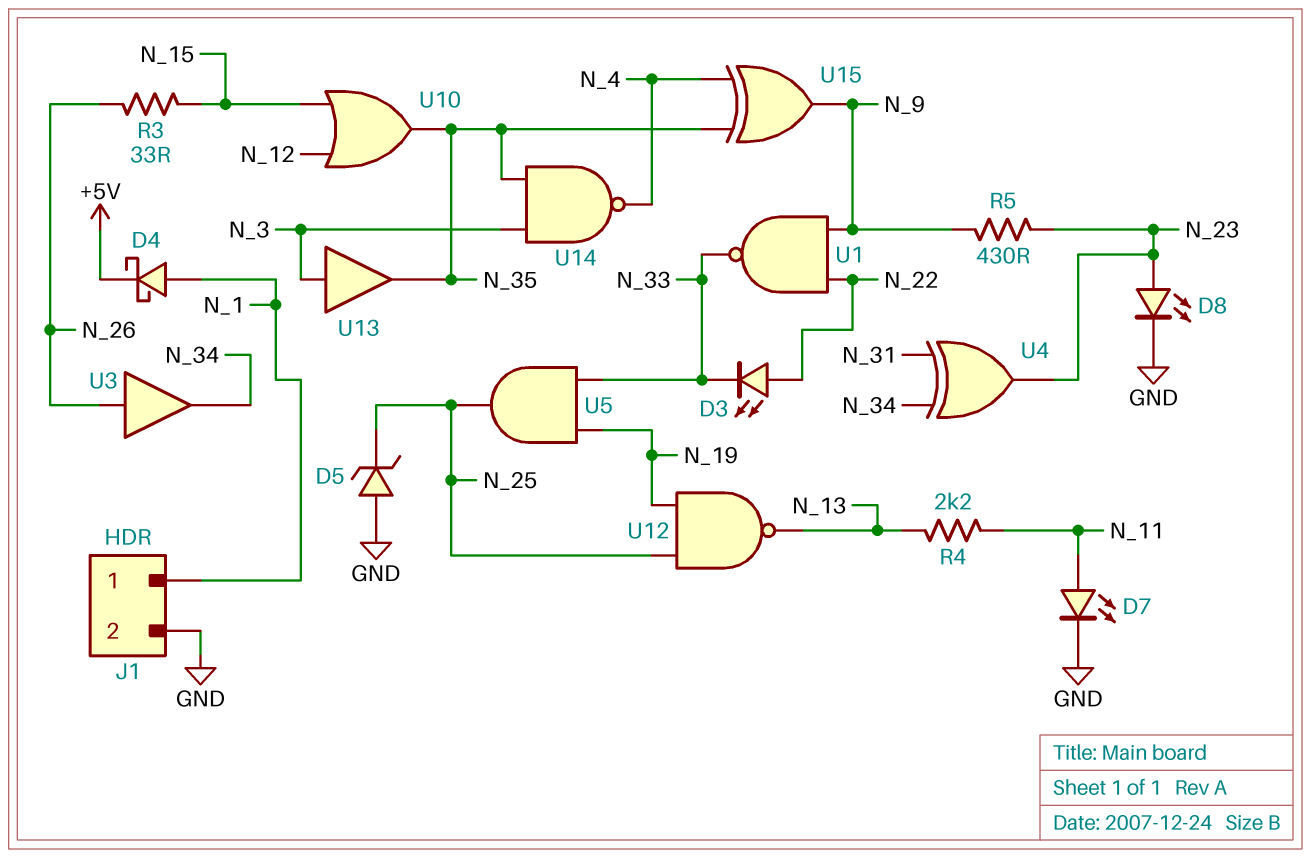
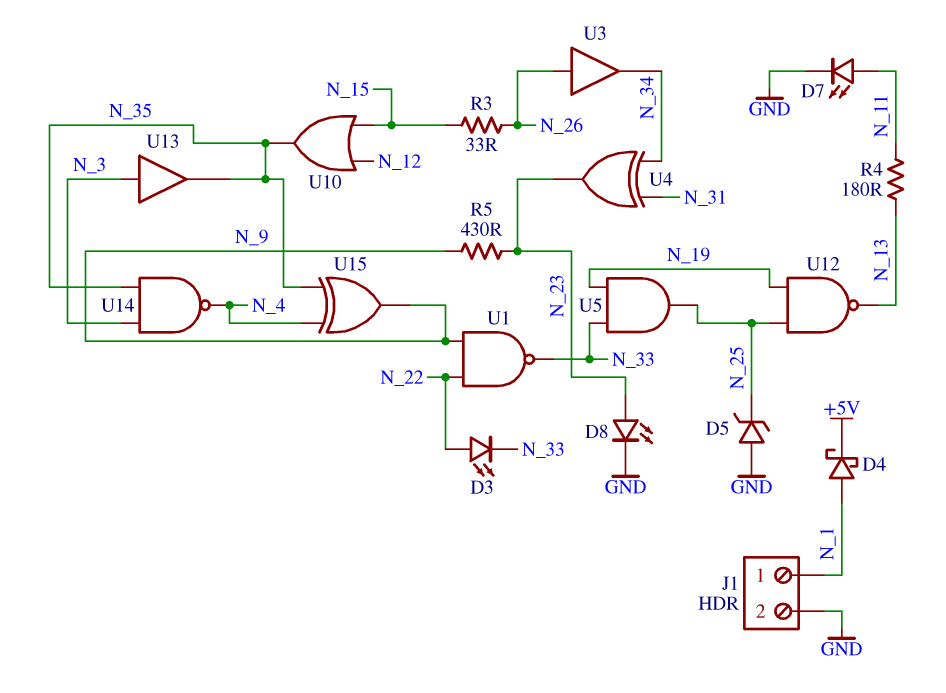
R4: 2.2k (N_11, N_13) -> 180 (N_11, N_13)

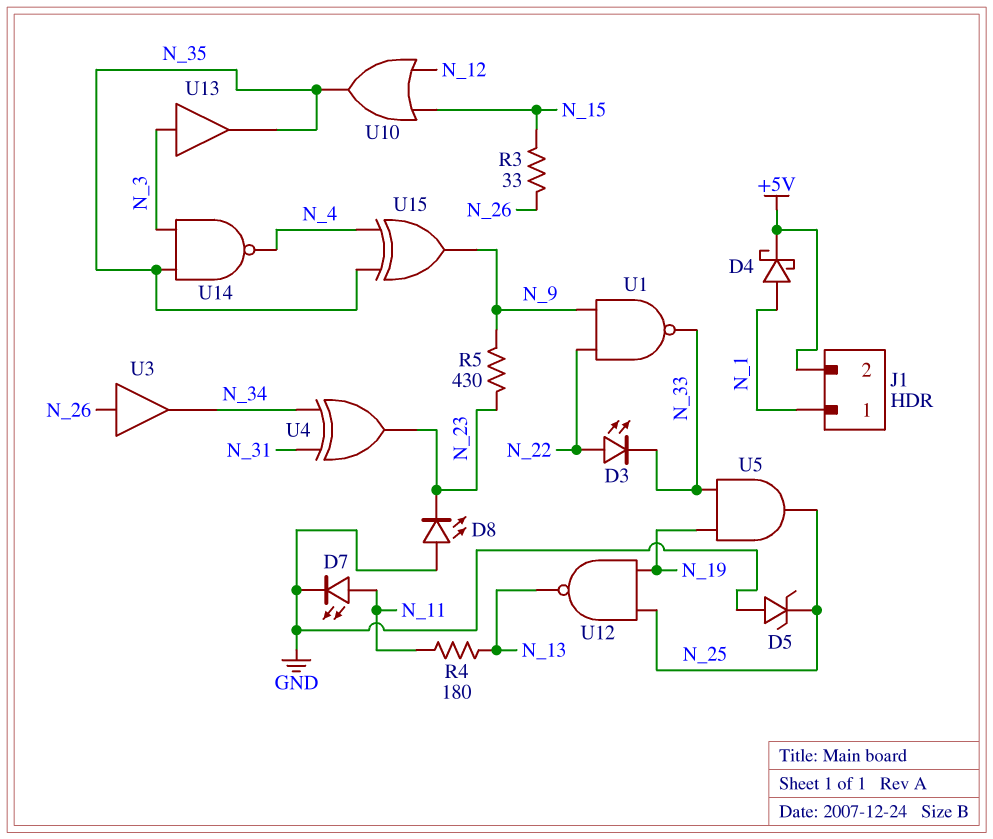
D8: LED (A N_23, K GND) -> LED (A GND, K N_23)
J1 pin 2: GND -> +5V

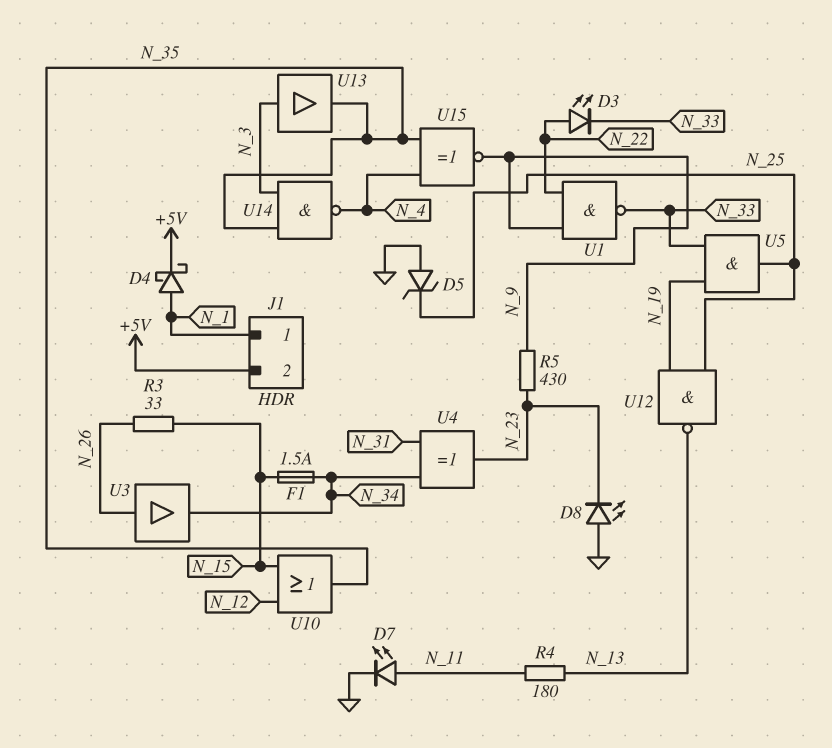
F1: none -> 1.5A (N_15, N_34)
U15: XOR (in N_4, in N_35, out N_9) -> XNOR (in N_4, in N_35, out N_9)

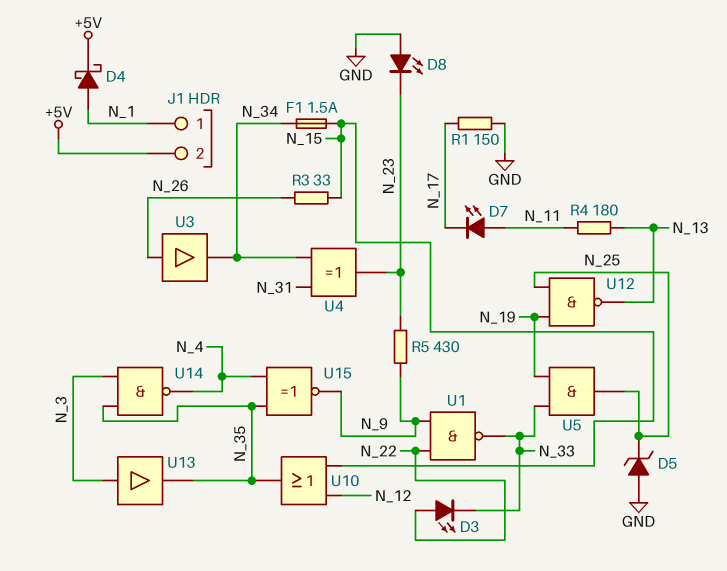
D7: LED (A N_11, K GND) -> LED (A N_11, K N_17)
R1: none -> 150 (GND, N_17)

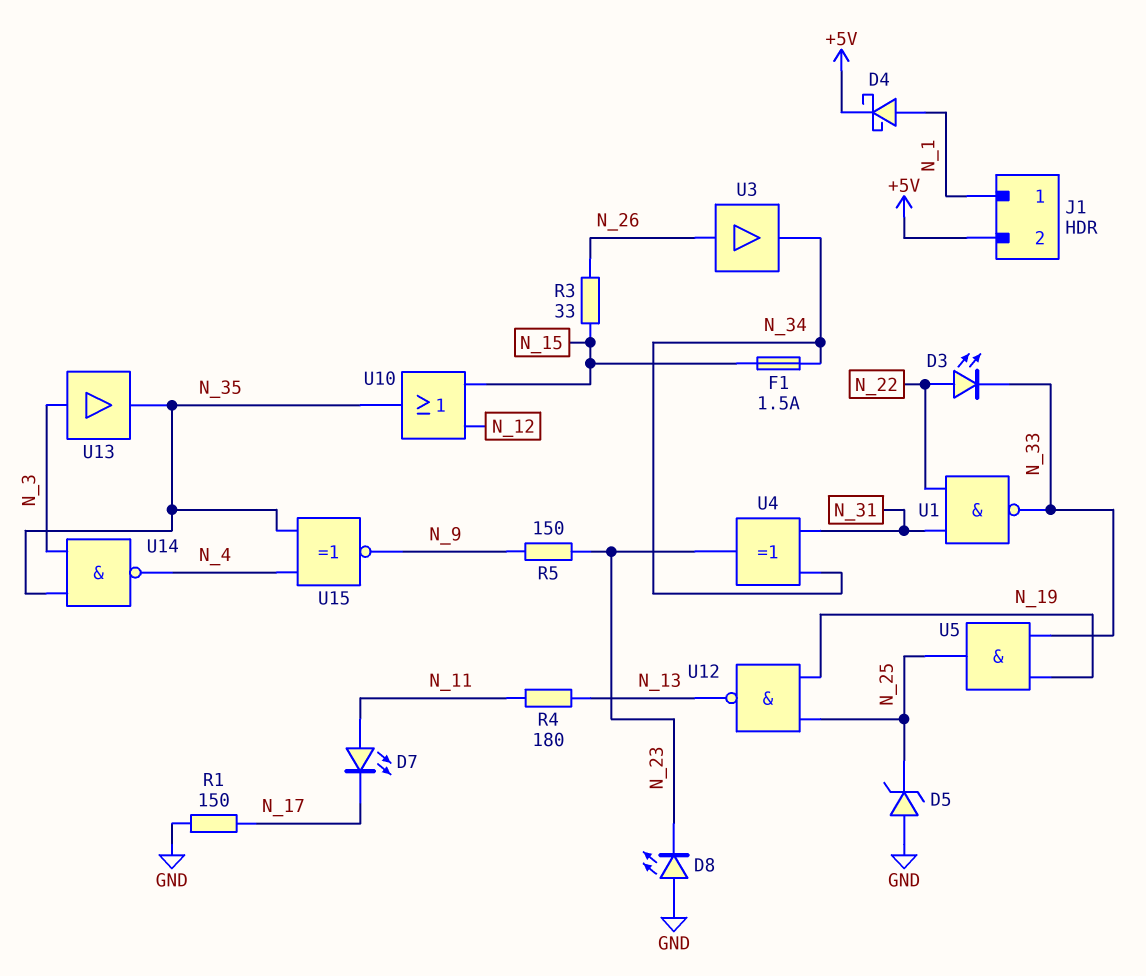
R5: 430 (N_9, N_23) -> 150 (N_9, N_23)
U1: NAND (in N_9, in N_22, out N_33) -> NAND (in N_22, in N_31, out N_33)

